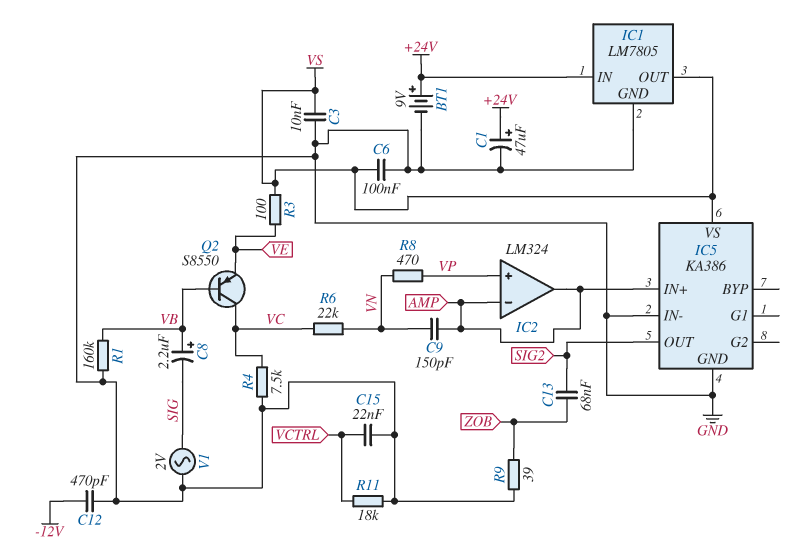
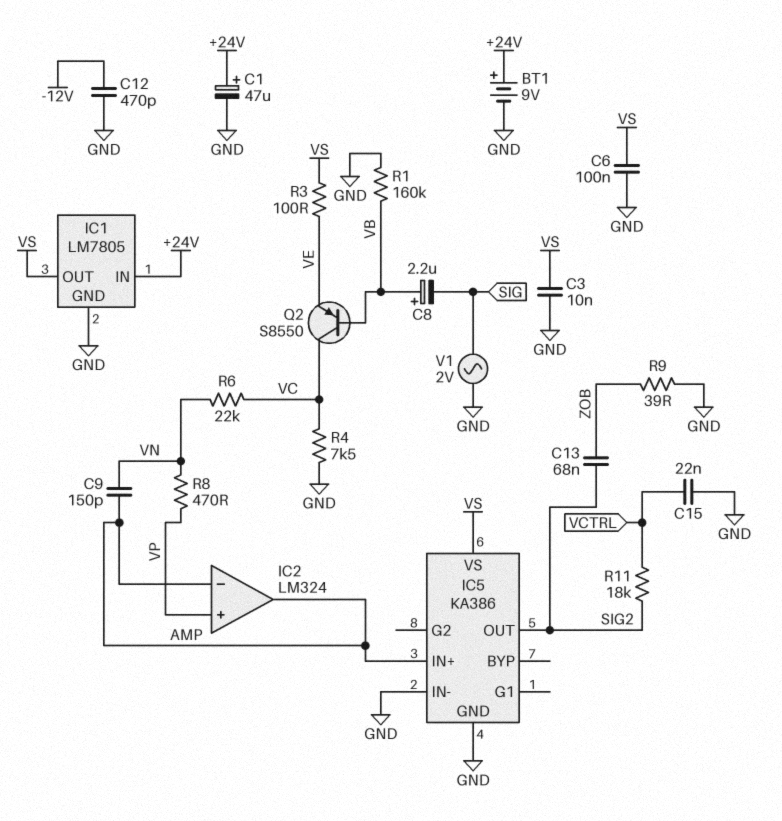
R11: 18k (GND, VCTRL) -> 18k (SIG2, VCTRL)

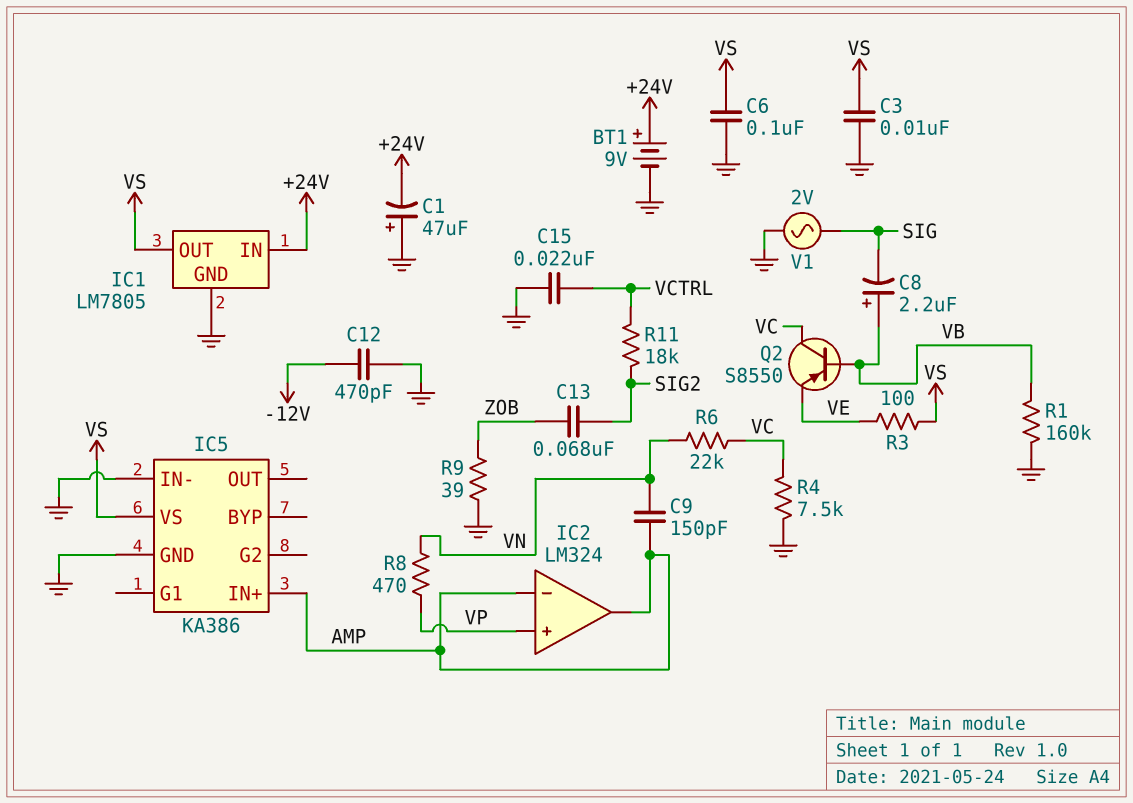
C1: 47uF (plus +24V, minus GND) -> 47uF (plus GND, minus +24V)
IC5 pin OUT: SIG2 -> none

